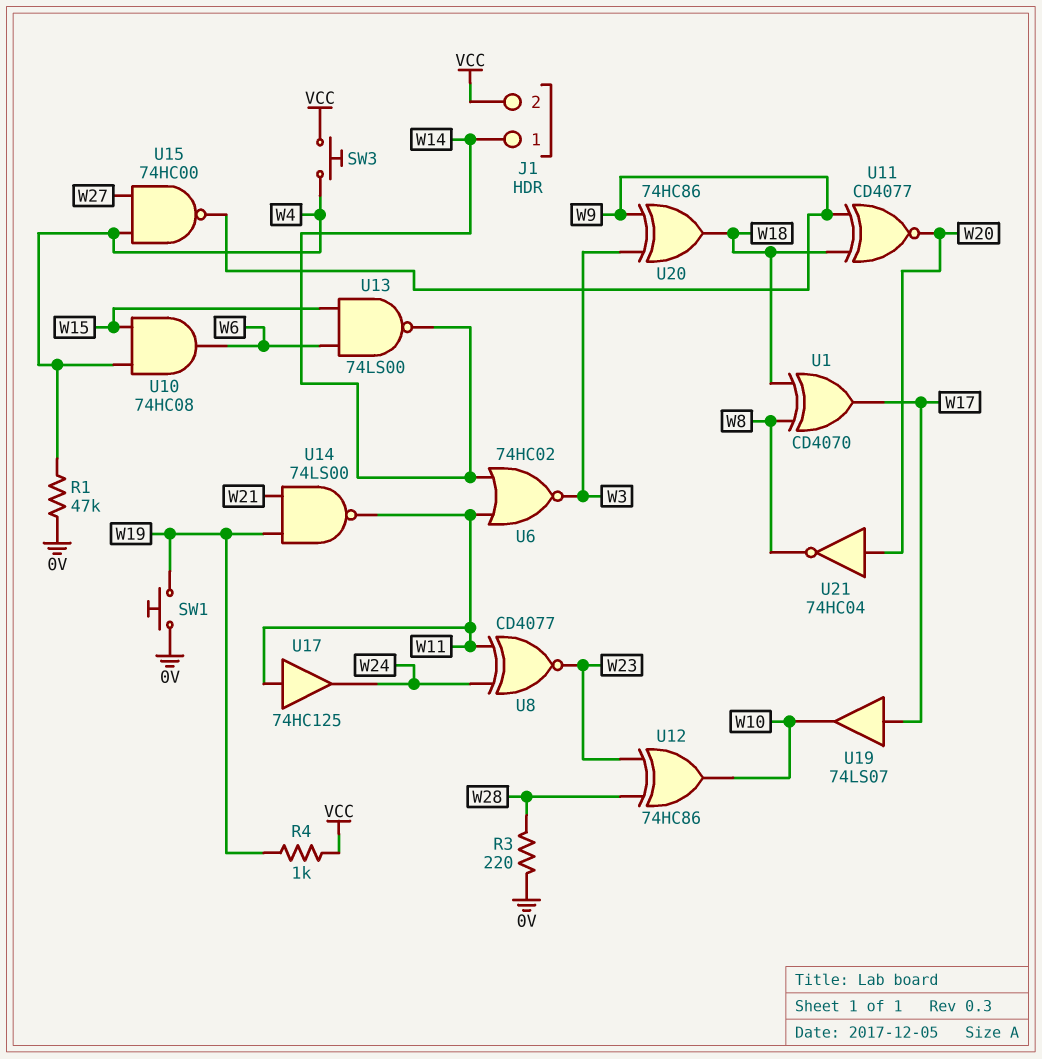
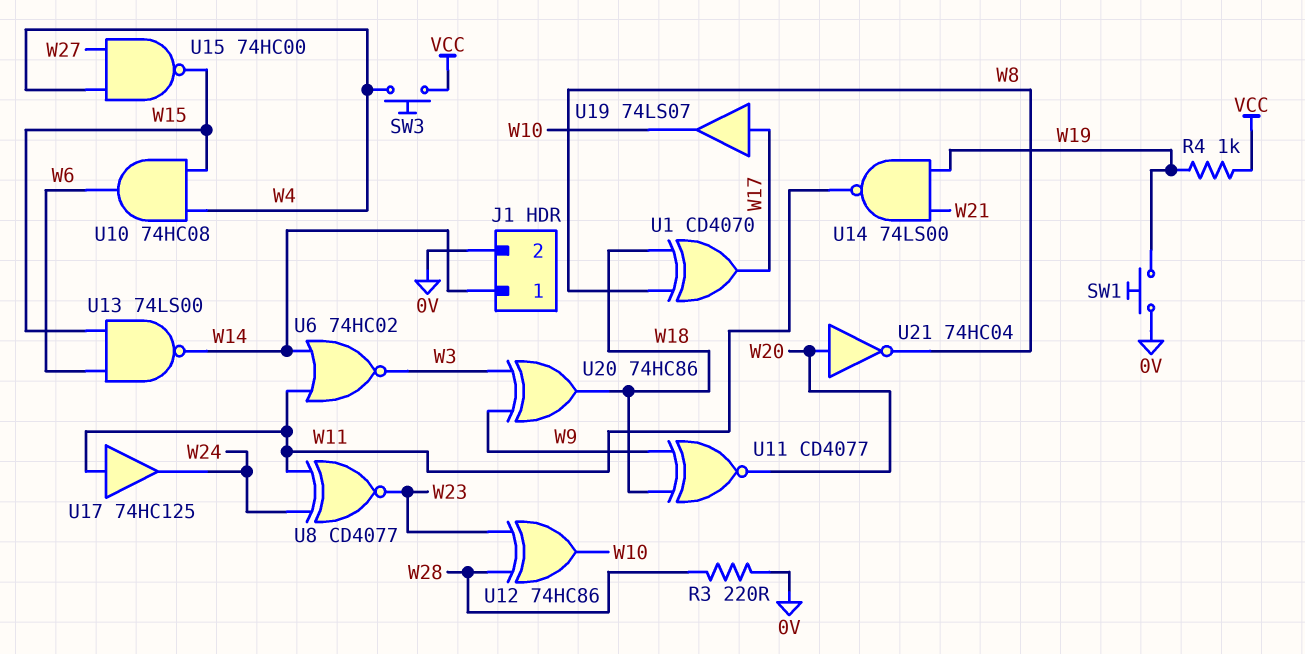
J1 pin 2: VCC -> 0V
R1: 47k (0V, W4) -> none
U15: NAND 74HC00 (in W4, in W27, out W9) -> NAND 74HC00 (in W4, in W27, out W15)

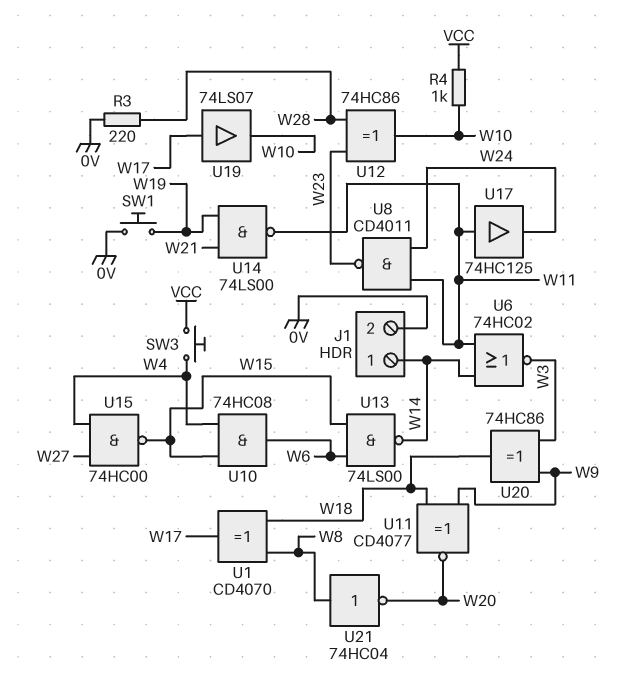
R4: 1k (VCC, W19) -> 1k (VCC, W10)
U8: XNOR CD4077 (in W11, in W24, out W23) -> NAND CD4011 (in W11, in W24, out W23)
U21: NOT 74HC04 (in W20, out W8) -> NOT 74HC04 (in W8, out W20)

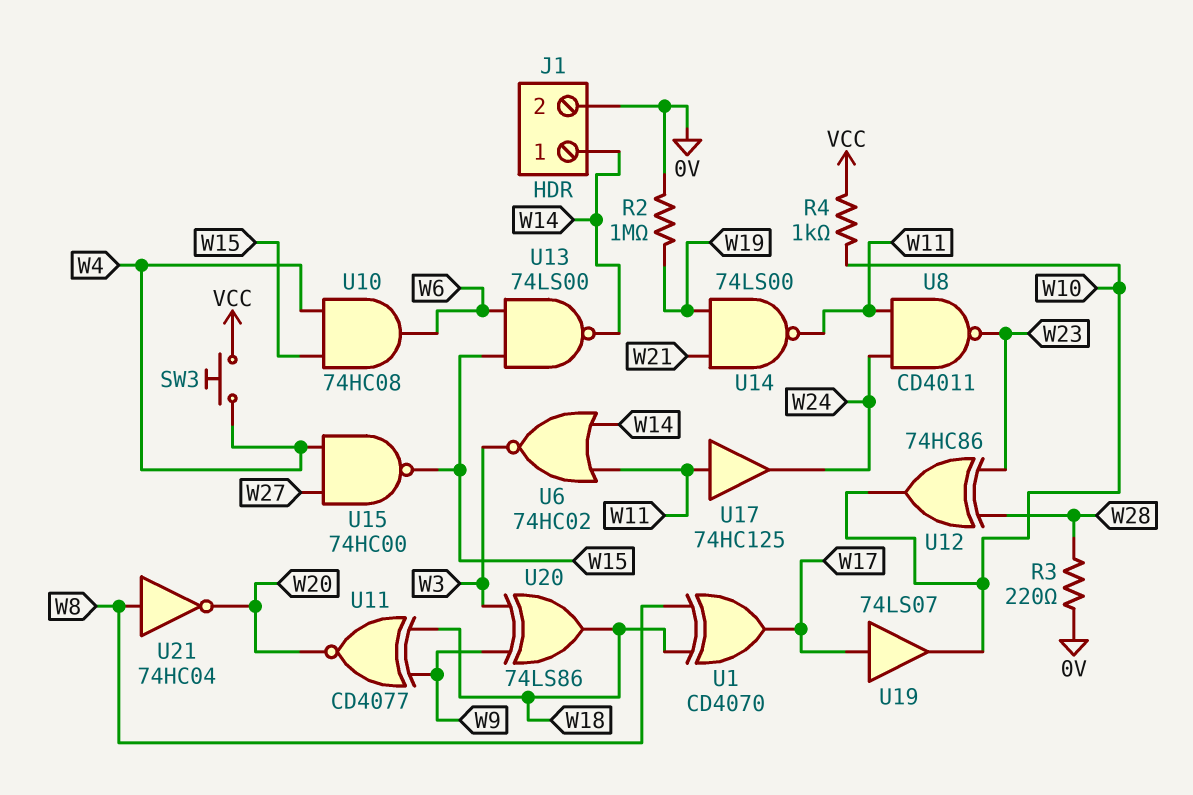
R2: none -> 1M (0V, W19)
SW1: button (0V, W19) -> none
U20: XOR 74HC86 (in W3, in W9, out W18) -> XOR 74LS86 (in W3, in W9, out W18)

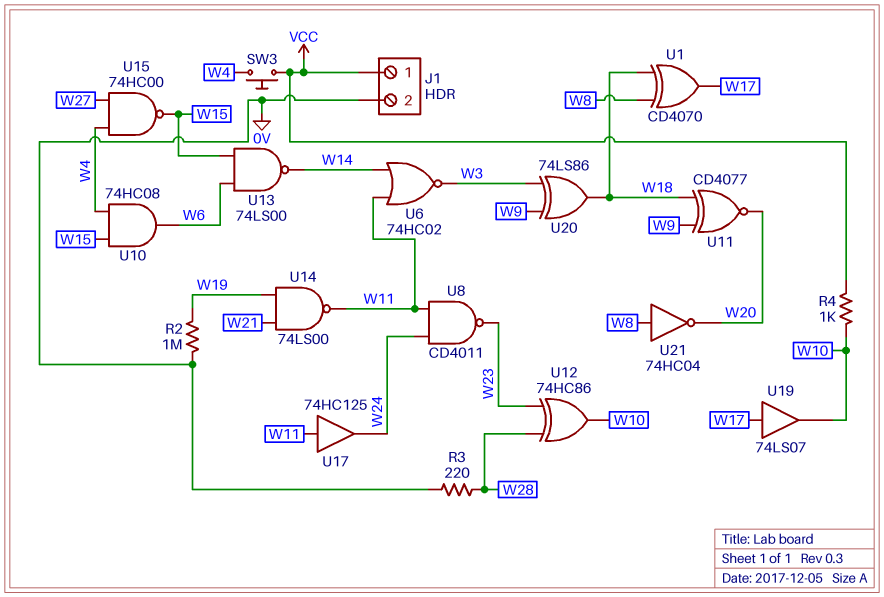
J1 pin 1: W14 -> VCC

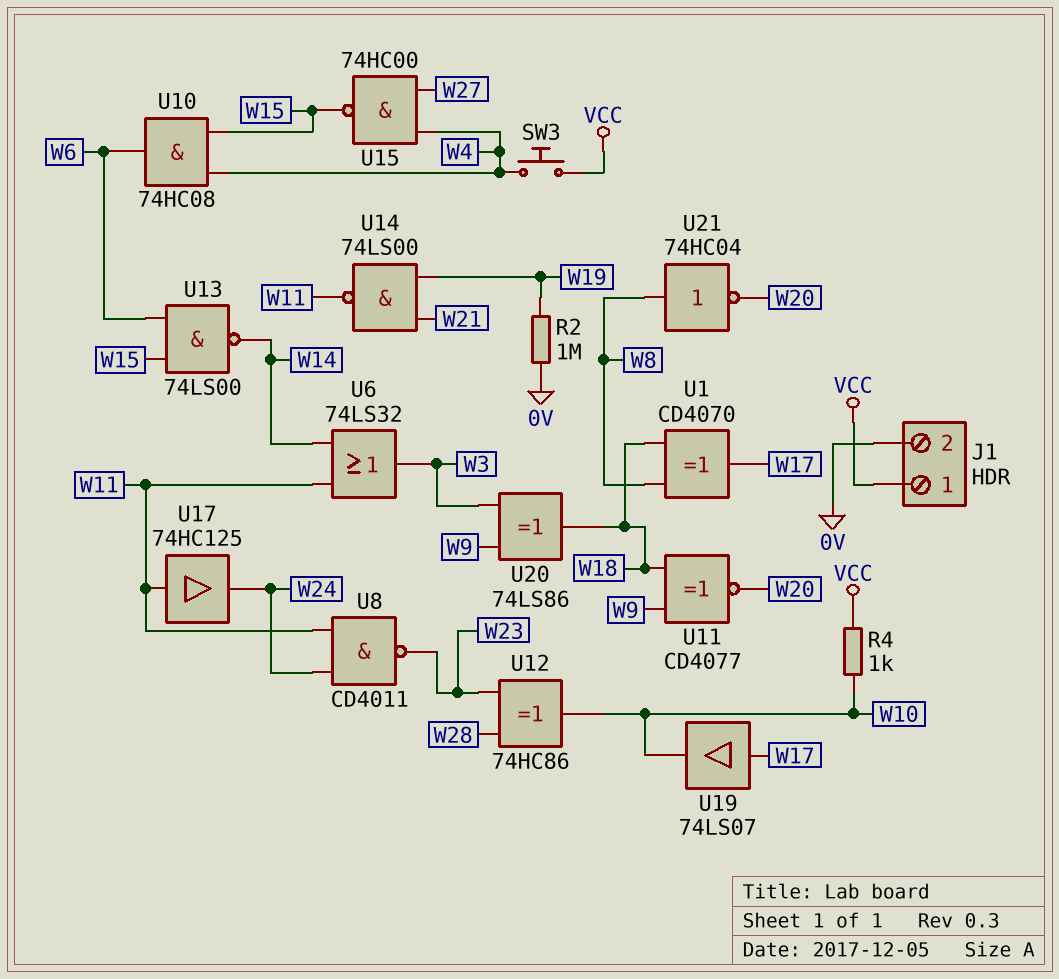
R3: 220 (0V, W28) -> none
U6: NOR 74HC02 (in W11, in W14, out W3) -> OR 74LS32 (in W11, in W14, out W3)

